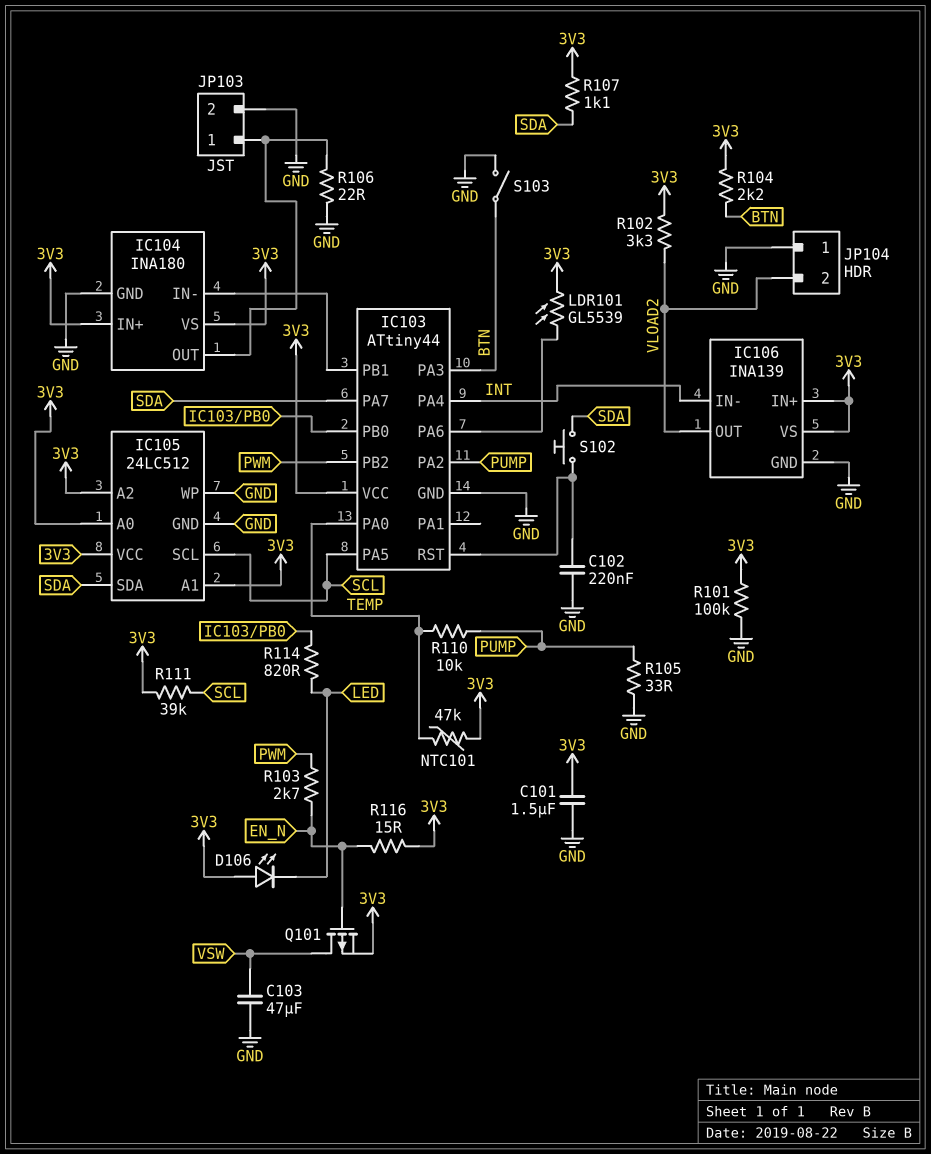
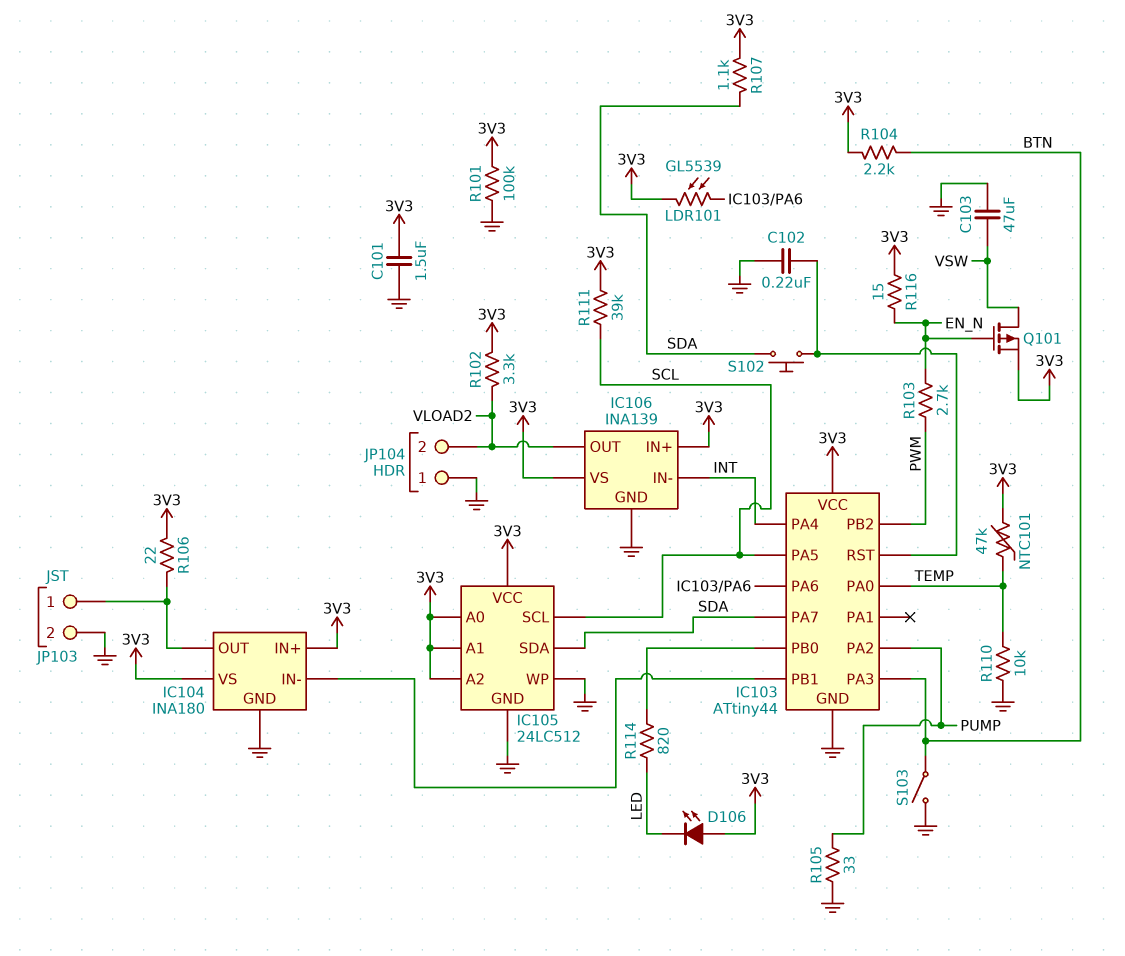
R106: 22 (GND, IC104/OUT) -> 22 (3V3, IC104/OUT)
R110: 10k (PUMP, TEMP) -> 10k (GND, TEMP)

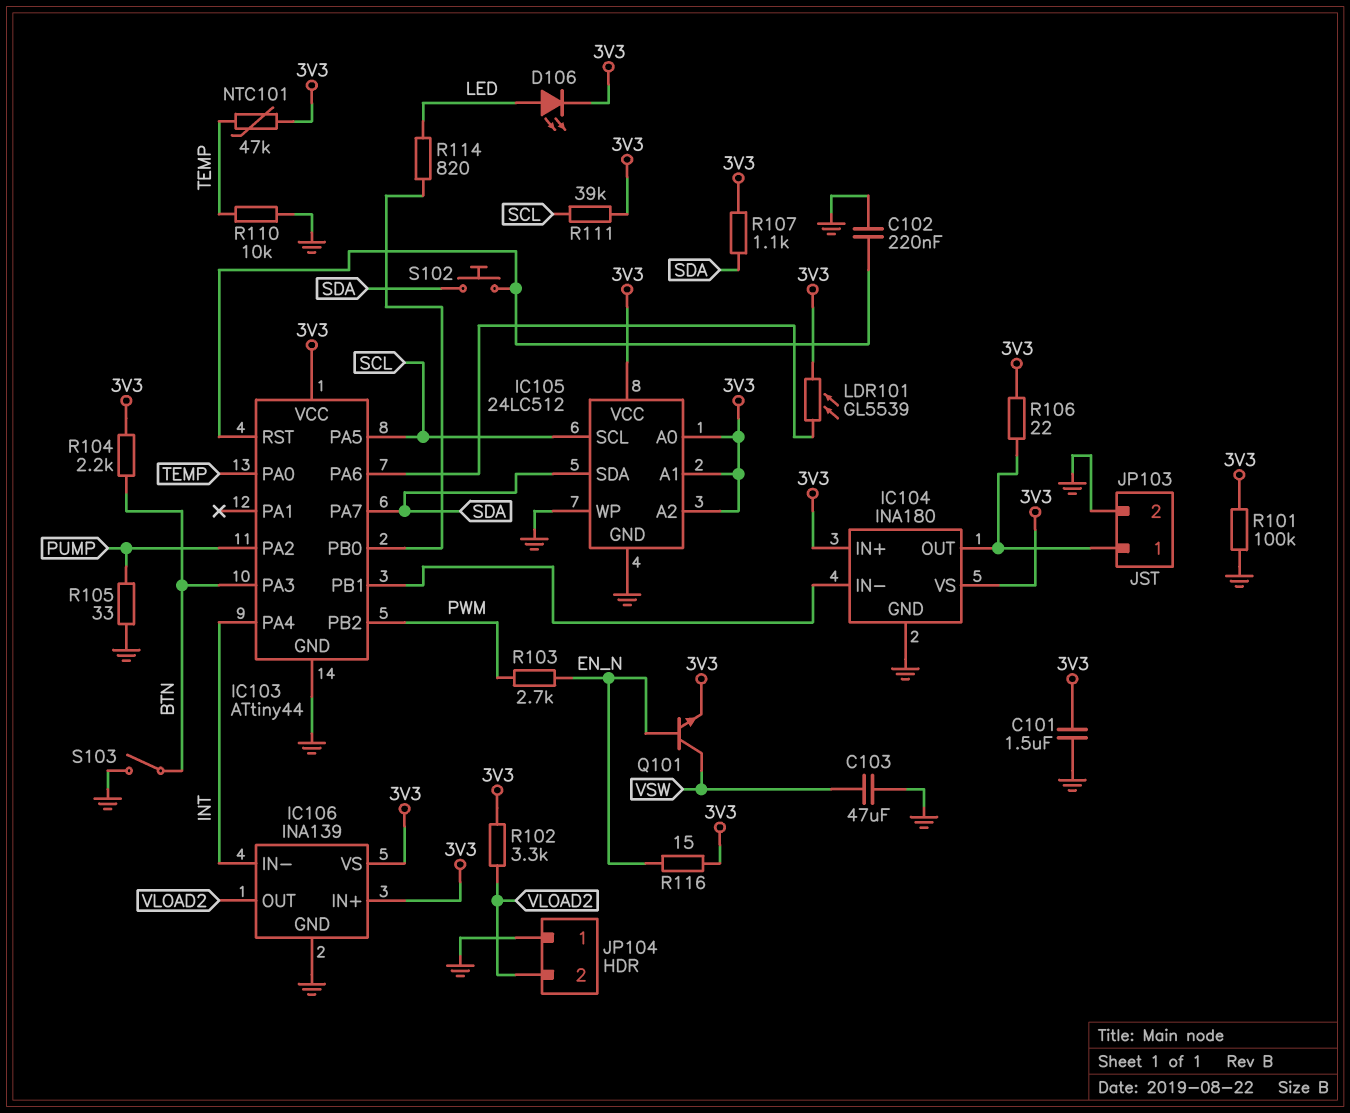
D106: LED (A 3V3, K LED) -> LED (A LED, K 3V3)
Q101: PMOS (G EN_N, D VSW, S 3V3) -> NPN (B EN_N, C VSW, E 3V3)

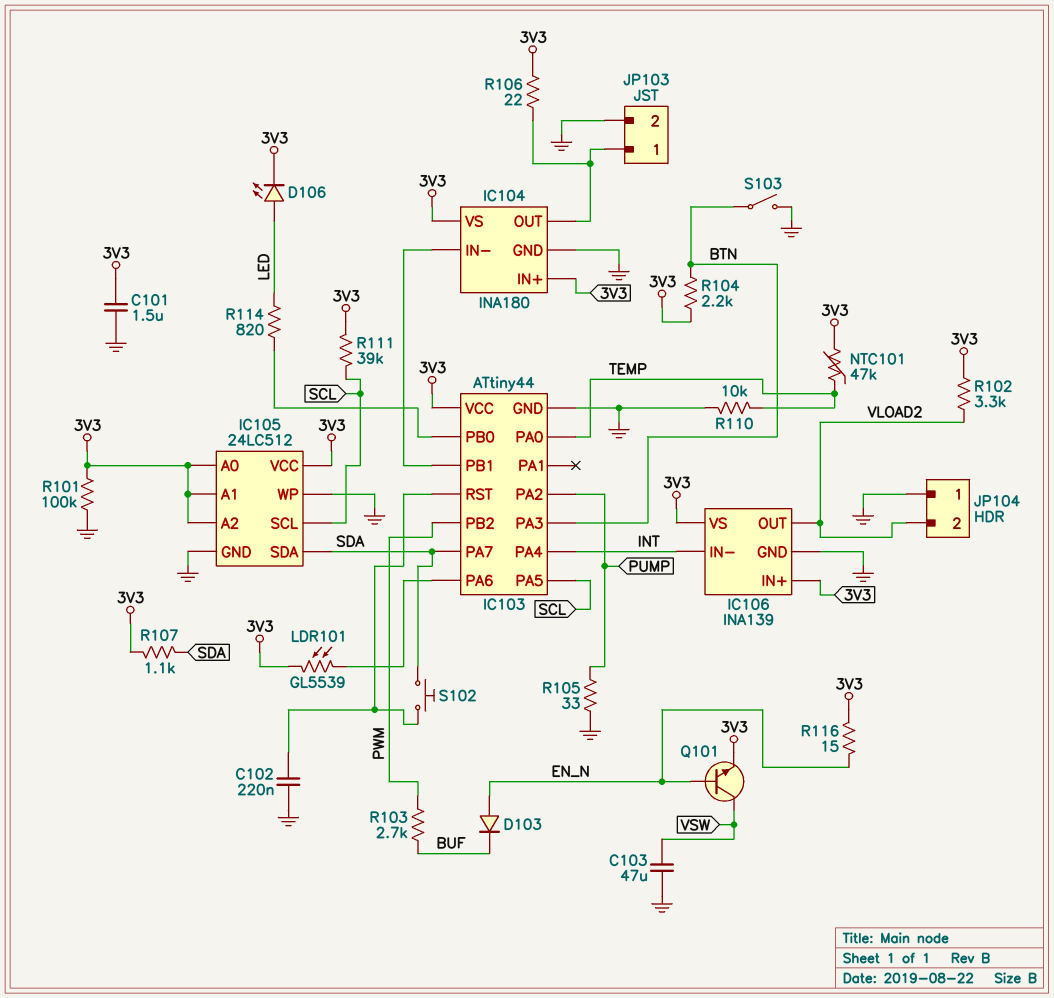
D103: none -> diode (A EN_N, K BUF)
R103: 2.7k (EN_N, PWM) -> 2.7k (BUF, PWM)

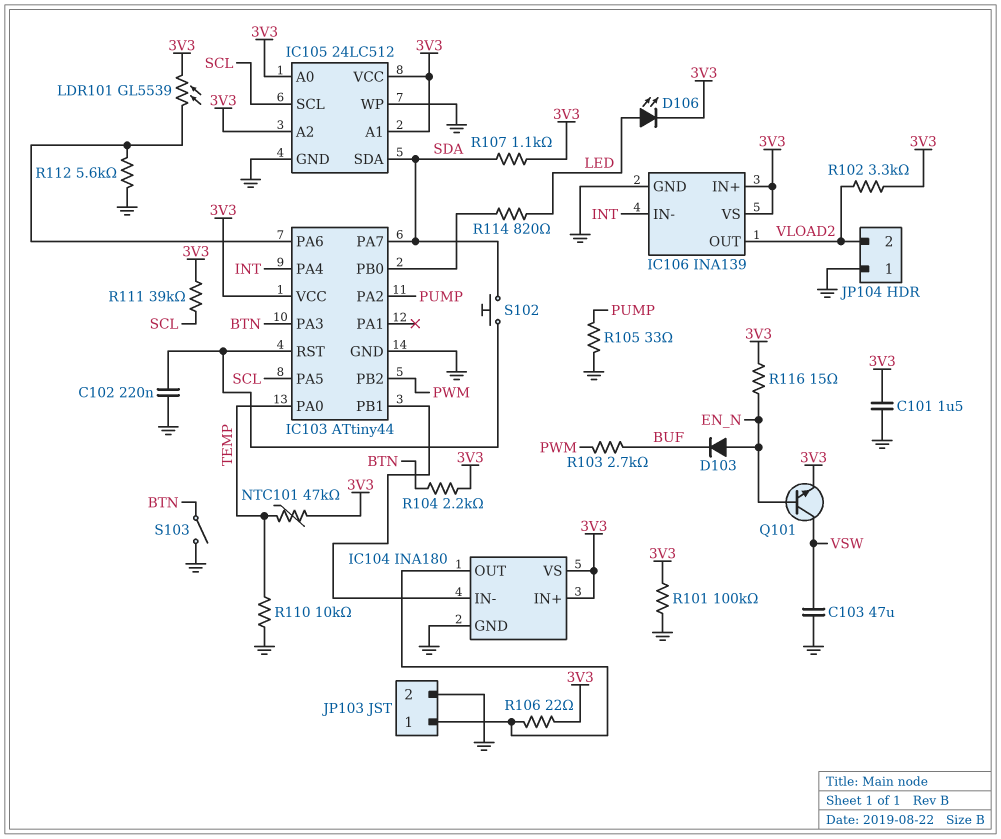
R112: none -> 5.6k (GND, IC103/PA6)

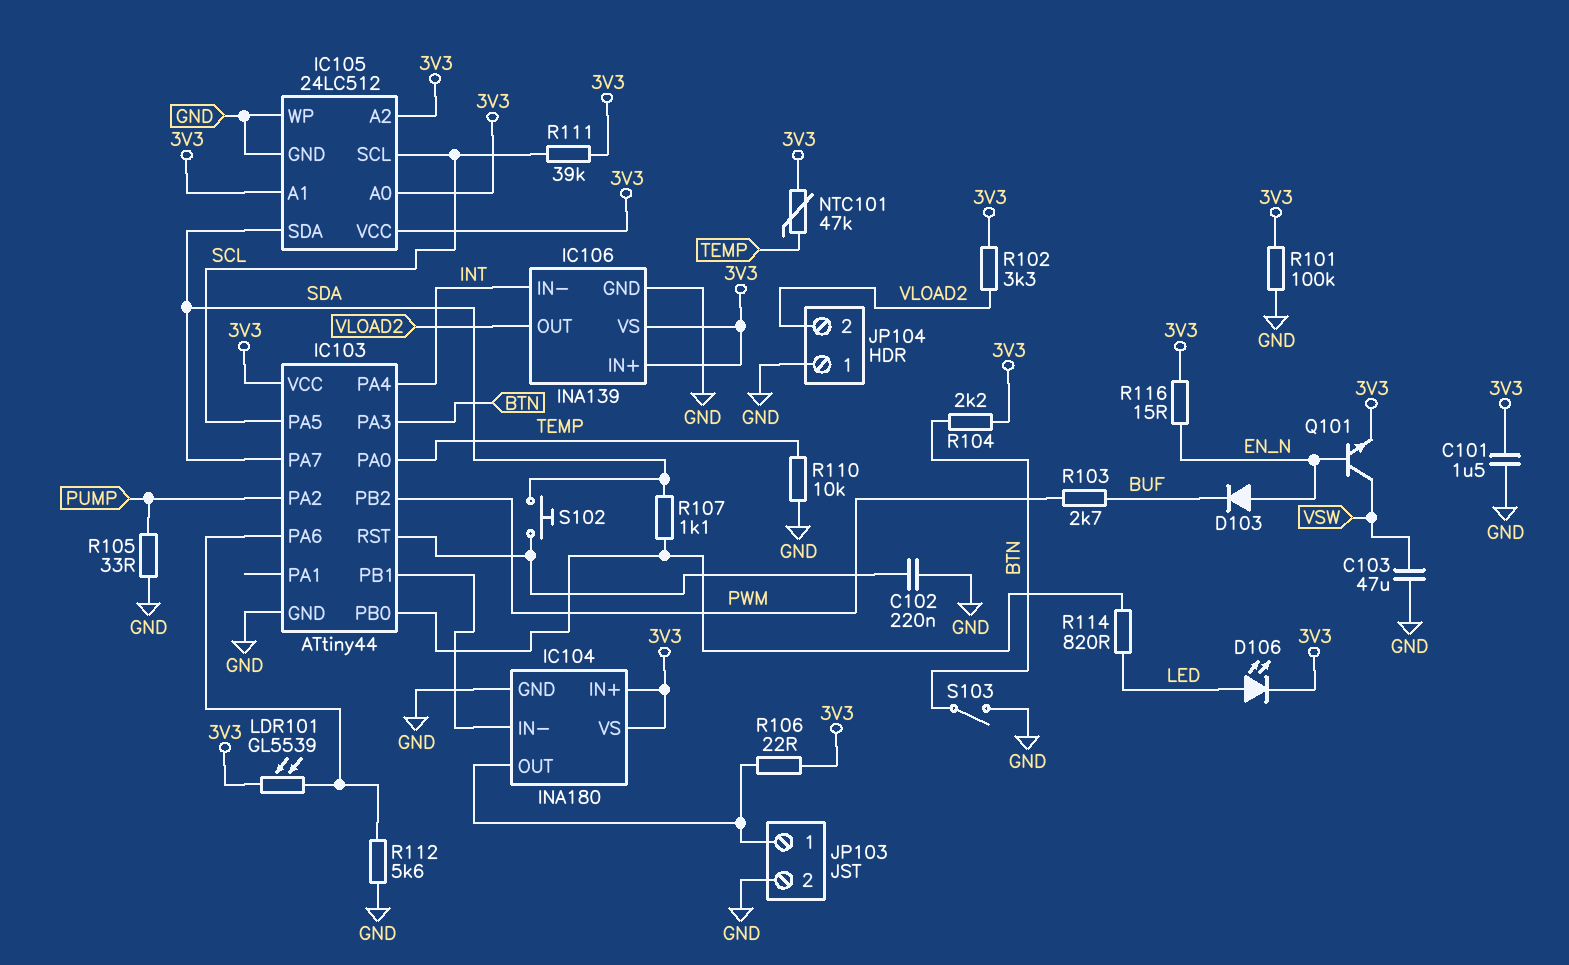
R107: 1.1k (3V3, SDA) -> 1.1k (IC103/PB0, SDA)

